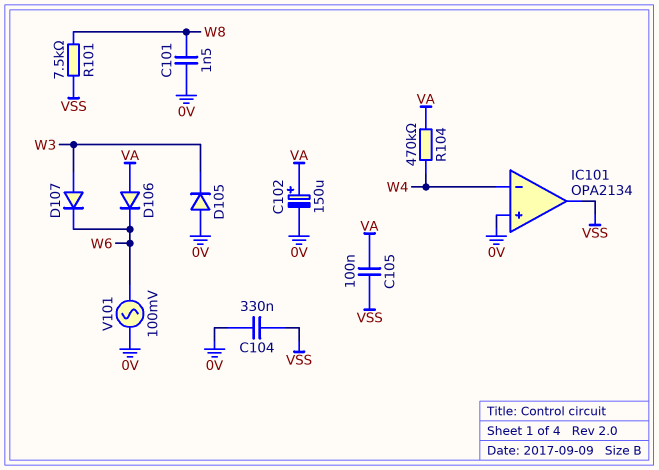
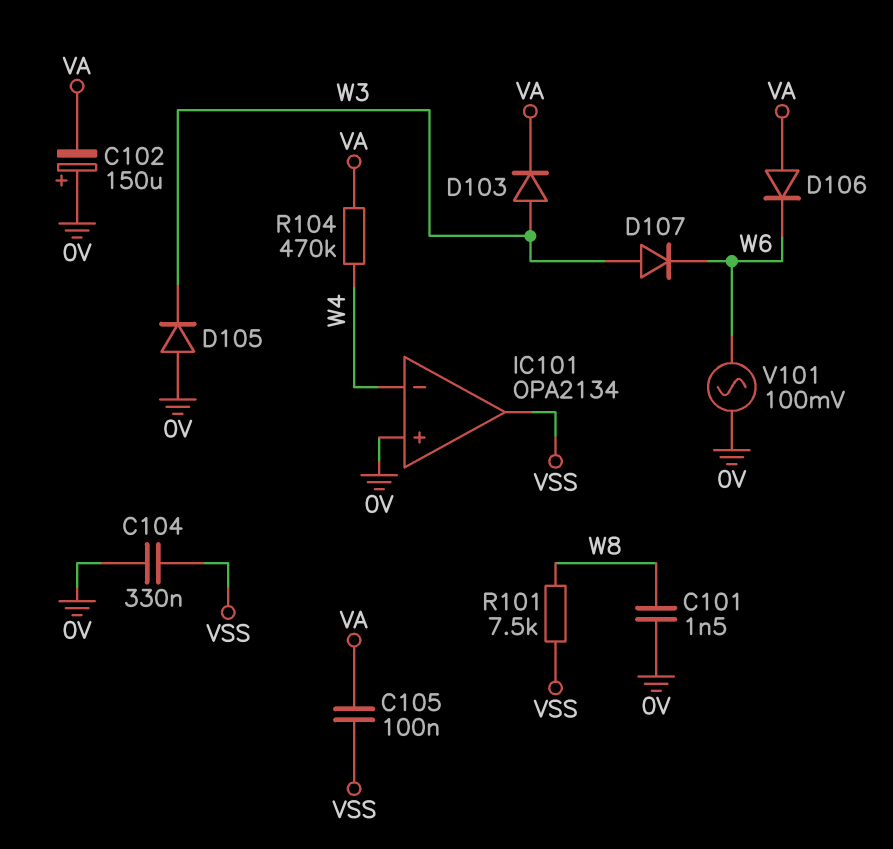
C102: 150uF (plus VA, minus 0V) -> 150uF (plus 0V, minus VA)
D103: none -> diode (A W3, K VA)

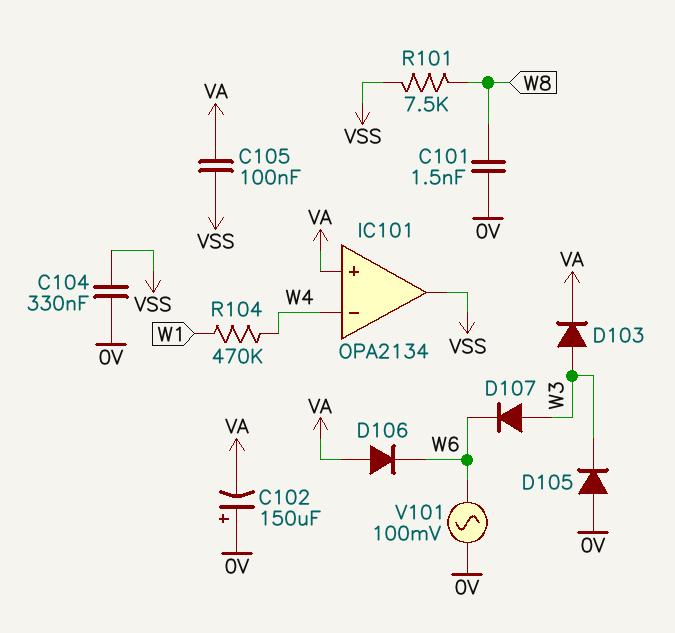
IC101 pin in+: 0V -> VA
R104: 470k (VA, W4) -> 470k (W1, W4)

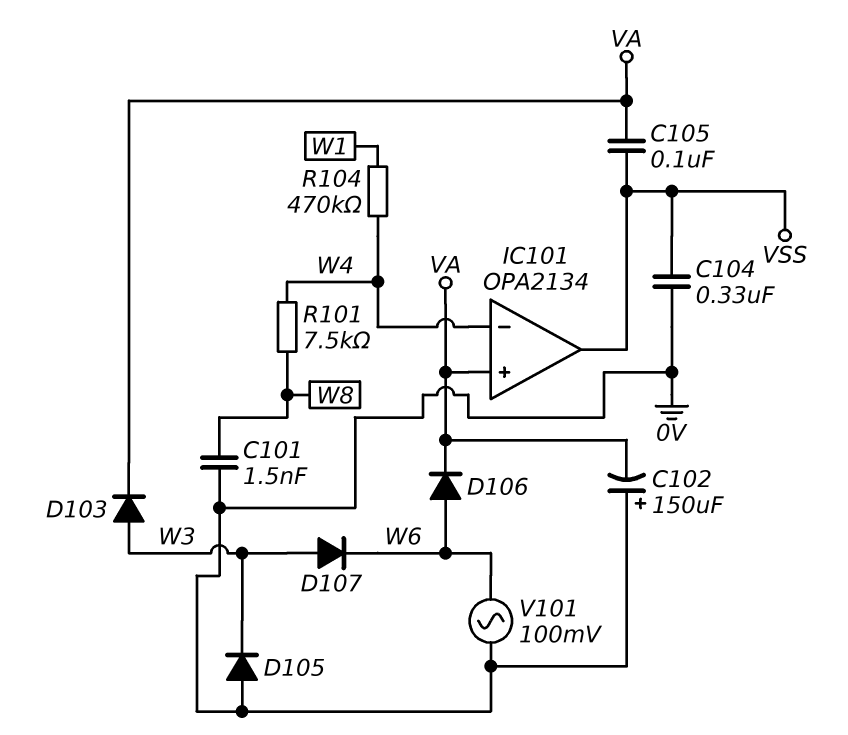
D106: diode (A VA, K W6) -> diode (A W6, K VA)
R101: 7.5k (VSS, W8) -> 7.5k (W4, W8)

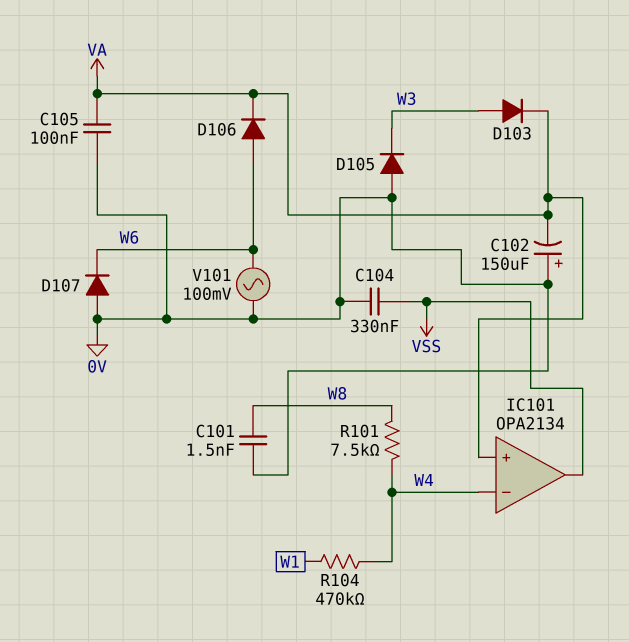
C105: 100nF (VA, VSS) -> 100nF (0V, VA)
D107: diode (A W3, K W6) -> diode (A 0V, K W6)

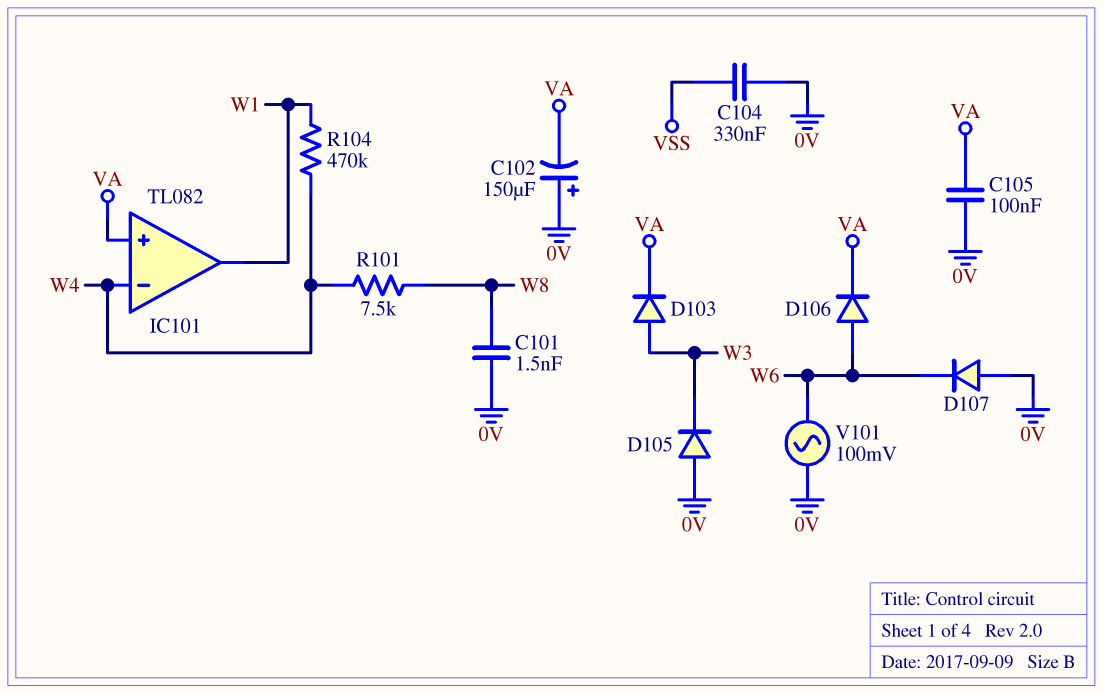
IC101: OPA2134 -> TL082
IC101 pin out: VSS -> W1

